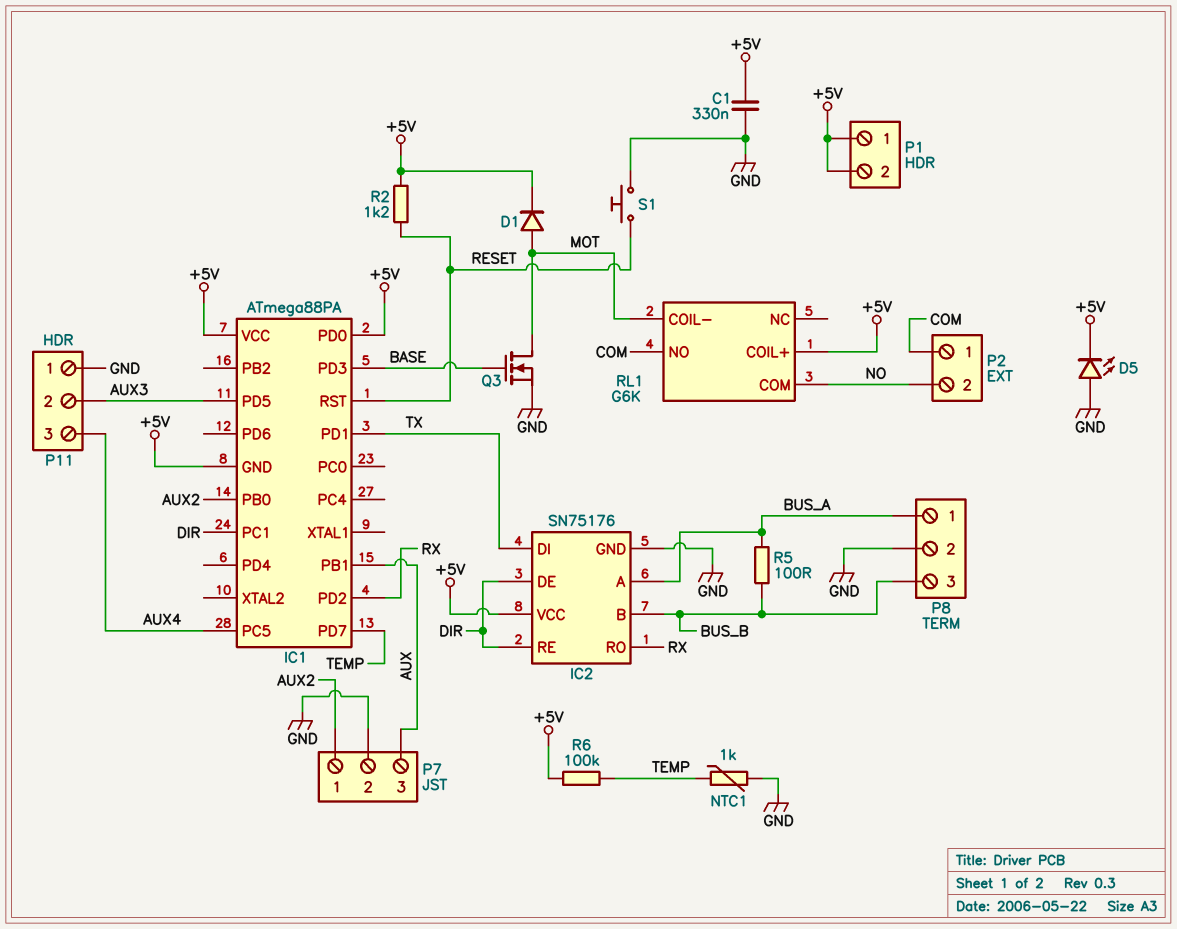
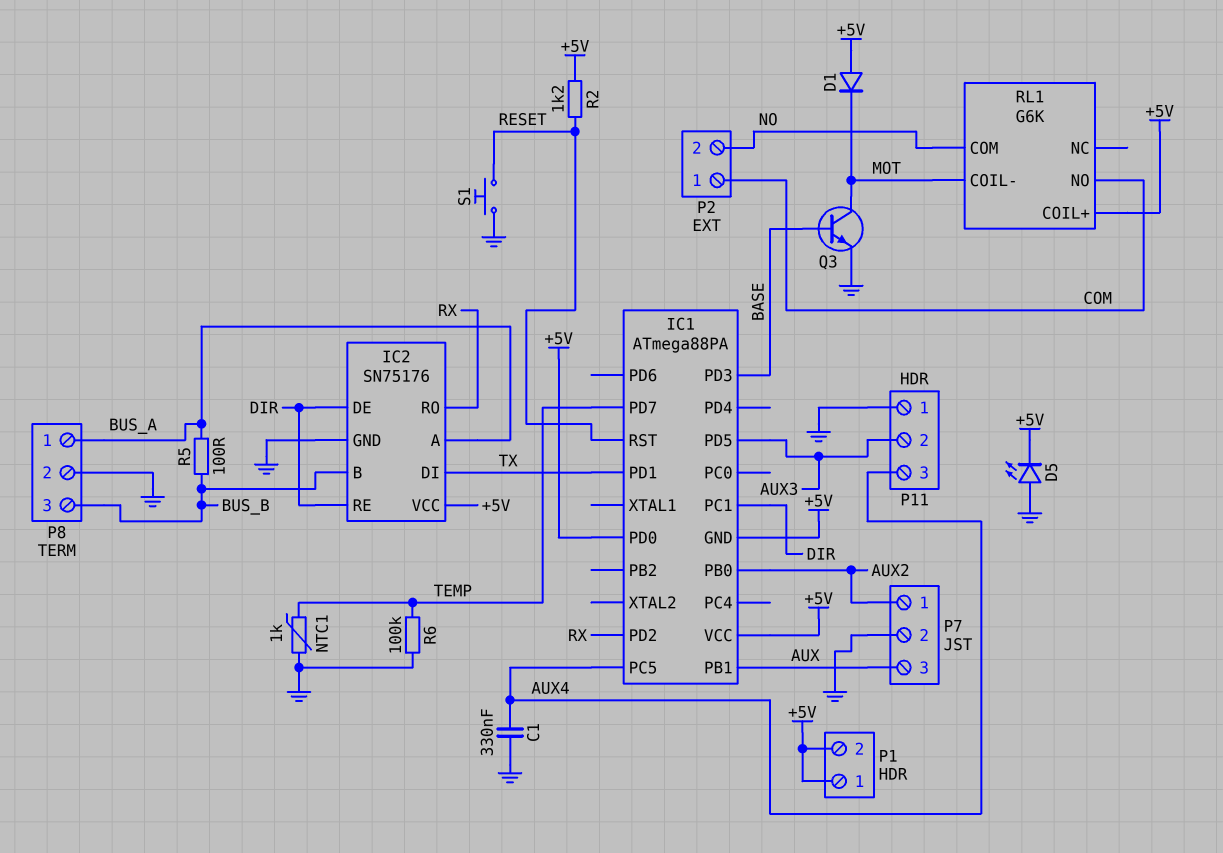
C1: 330nF (+5V, GND) -> 330nF (AUX4, GND)
D1: diode (A MOT, K +5V) -> diode (A +5V, K MOT)
Q3: NMOS (G BASE, D MOT, S GND) -> NPN (B BASE, C MOT, E GND)
R6: 100k (+5V, TEMP) -> 100k (GND, TEMP)

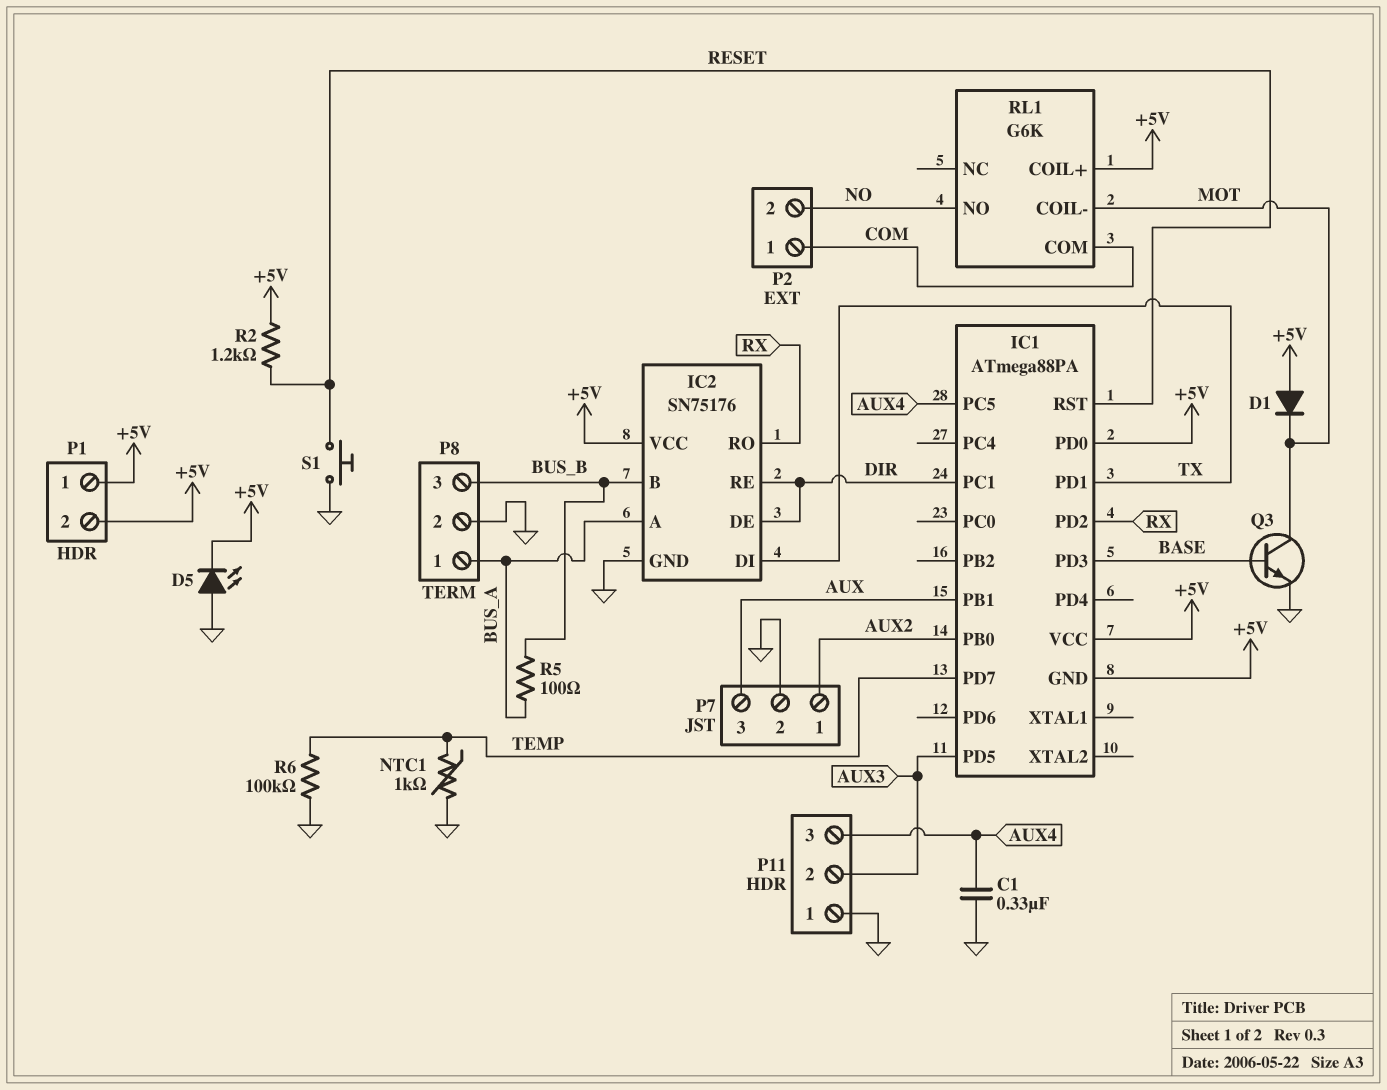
RL1 pin COM: NO -> COM
RL1 pin NO: COM -> NO

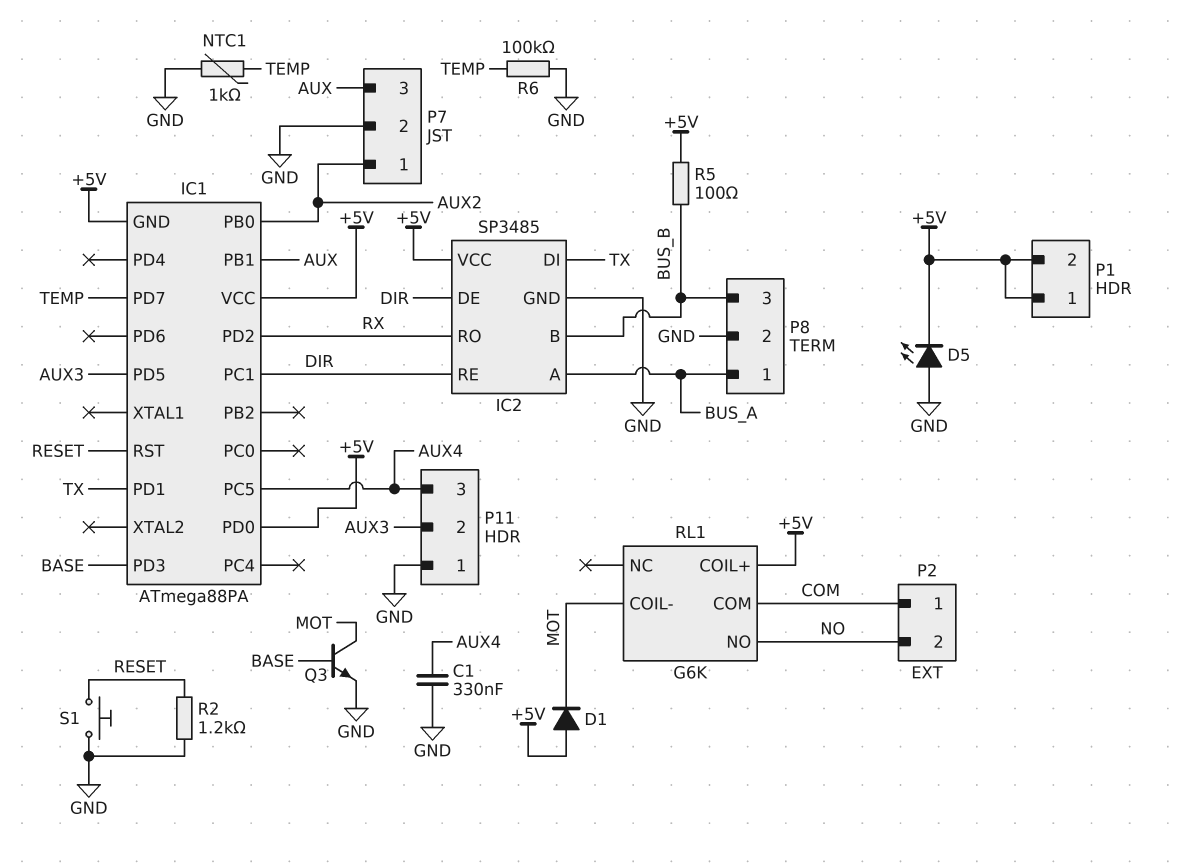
IC2: SN75176 -> SP3485
R2: 1.2k (+5V, RESET) -> 1.2k (GND, RESET)
R5: 100 (BUS_A, BUS_B) -> 100 (+5V, BUS_B)

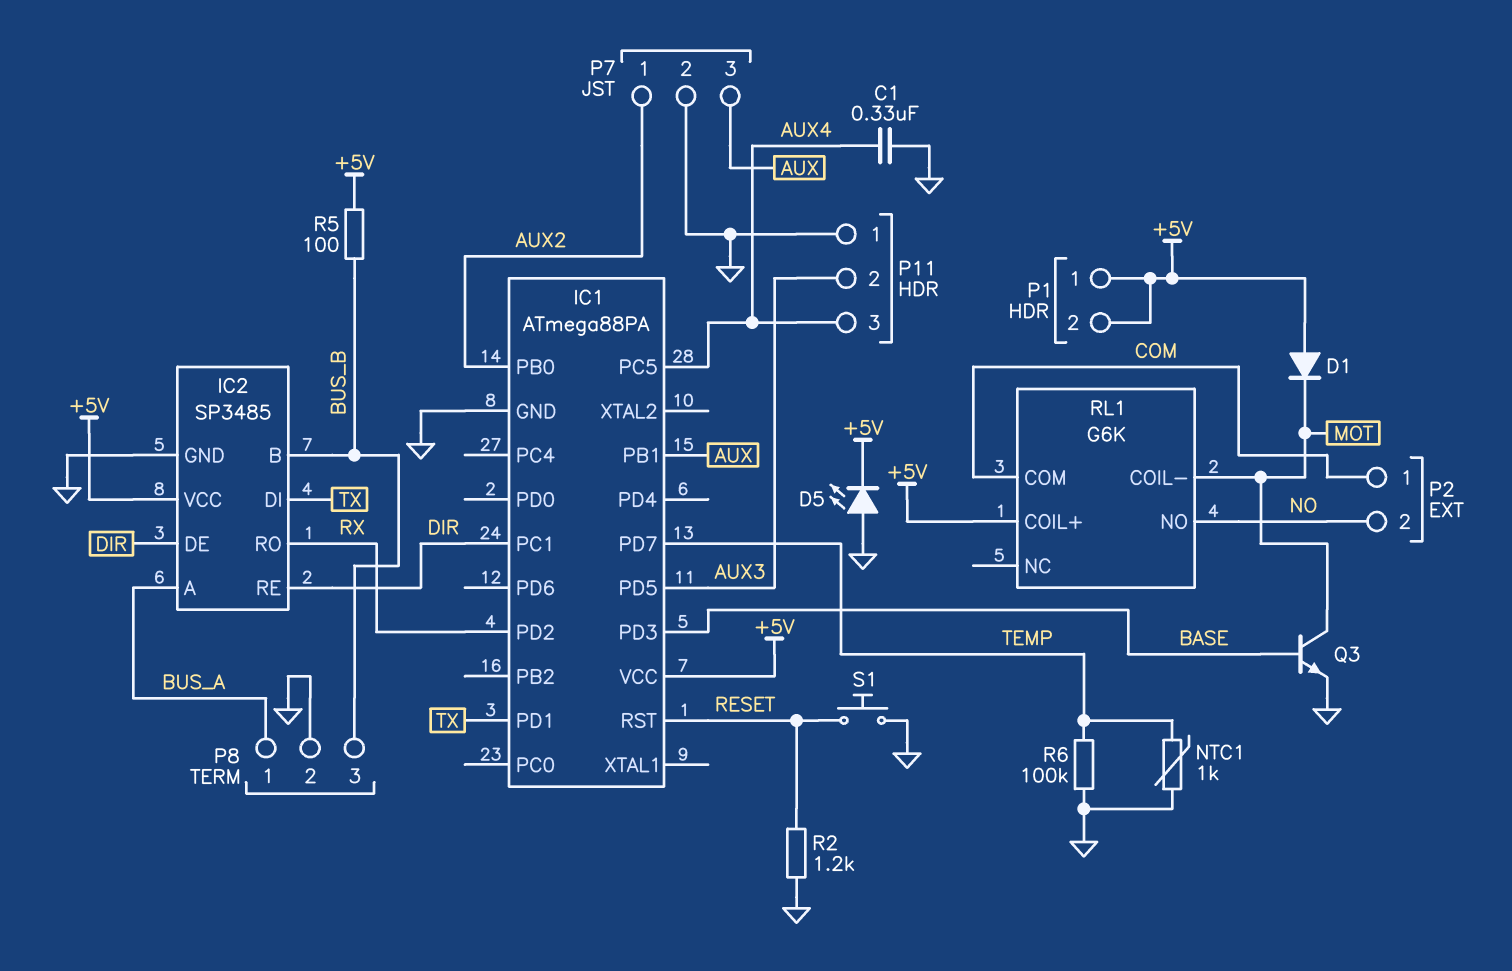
IC1 pin GND: +5V -> GND
IC1 pin PD0: +5V -> none

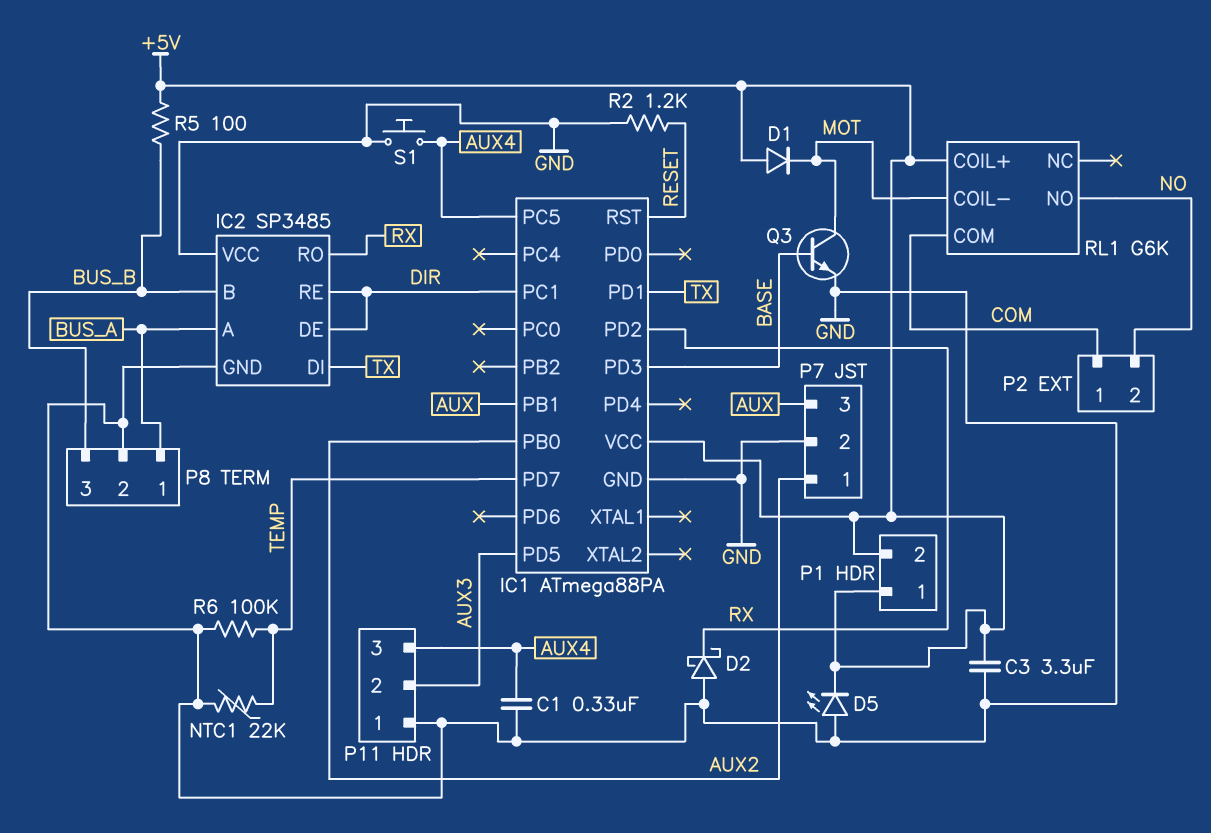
C3: none -> 3.3uF (+5V, GND)
D2: none -> schottky (A GND, K RX)
IC2 pin VCC: +5V -> GND
NTC1: 1k (GND, TEMP) -> 22k (GND, TEMP)
S1: button (GND, RESET) -> button (AUX4, GND)

